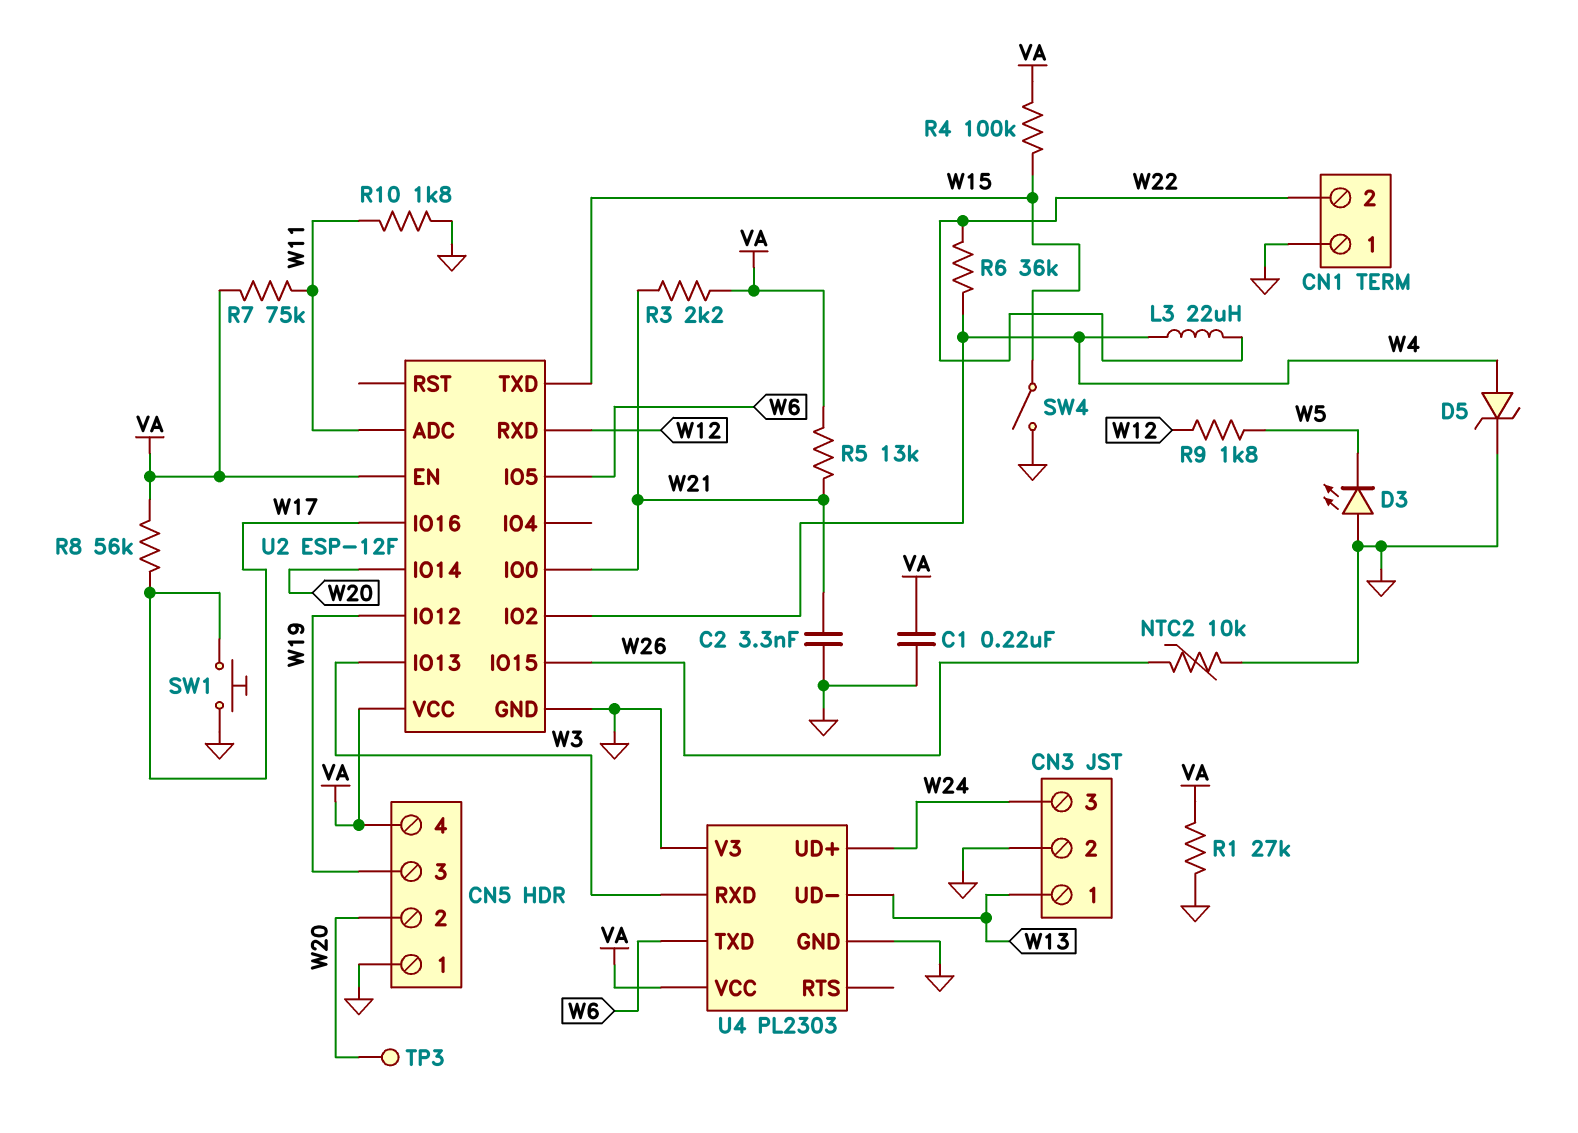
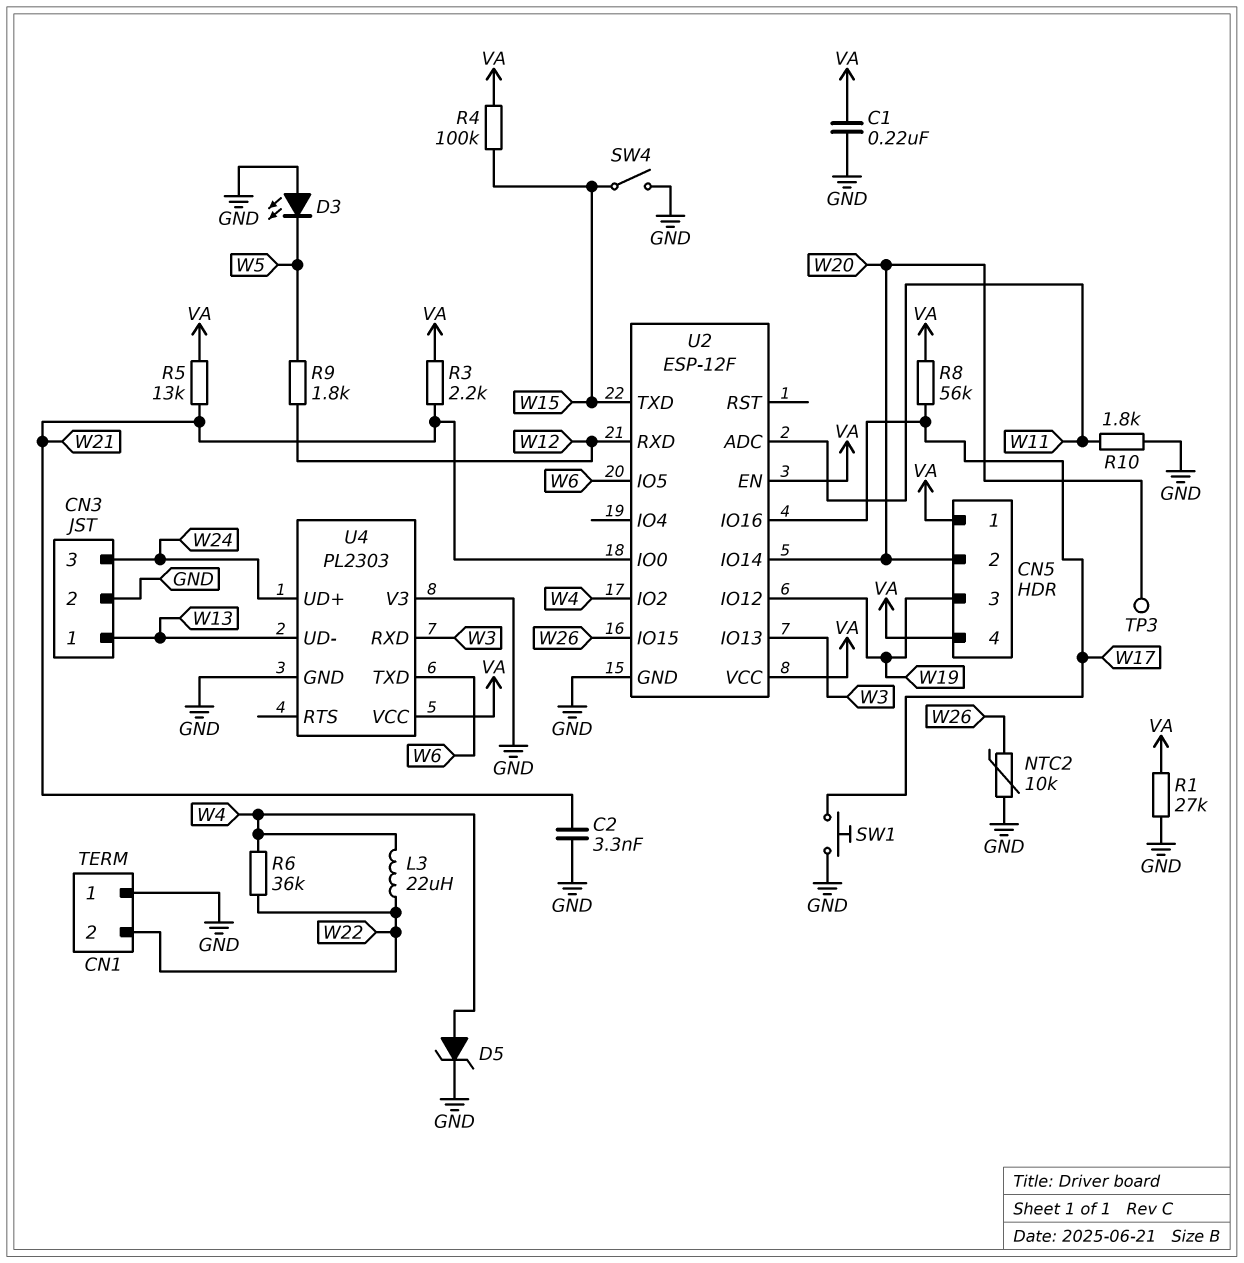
CN5 pin 1: GND -> VA
R7: 75k (VA, W11) -> none

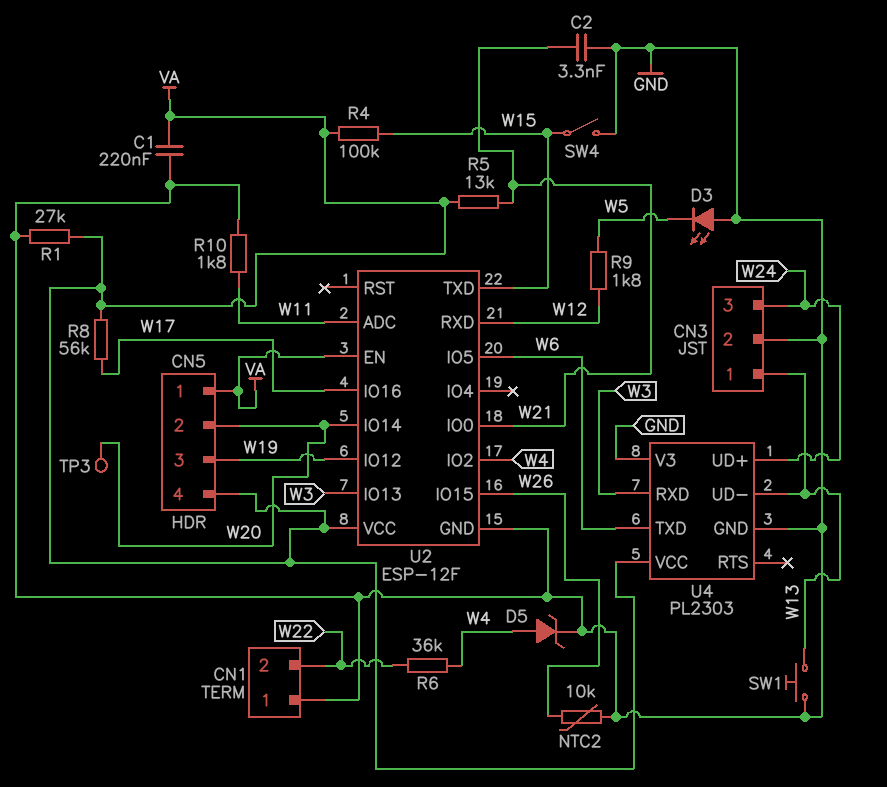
L3: 22uH (W4, W22) -> none
R3: 2.2k (VA, W21) -> none
SW1: button (GND, W17) -> button (GND, W13)

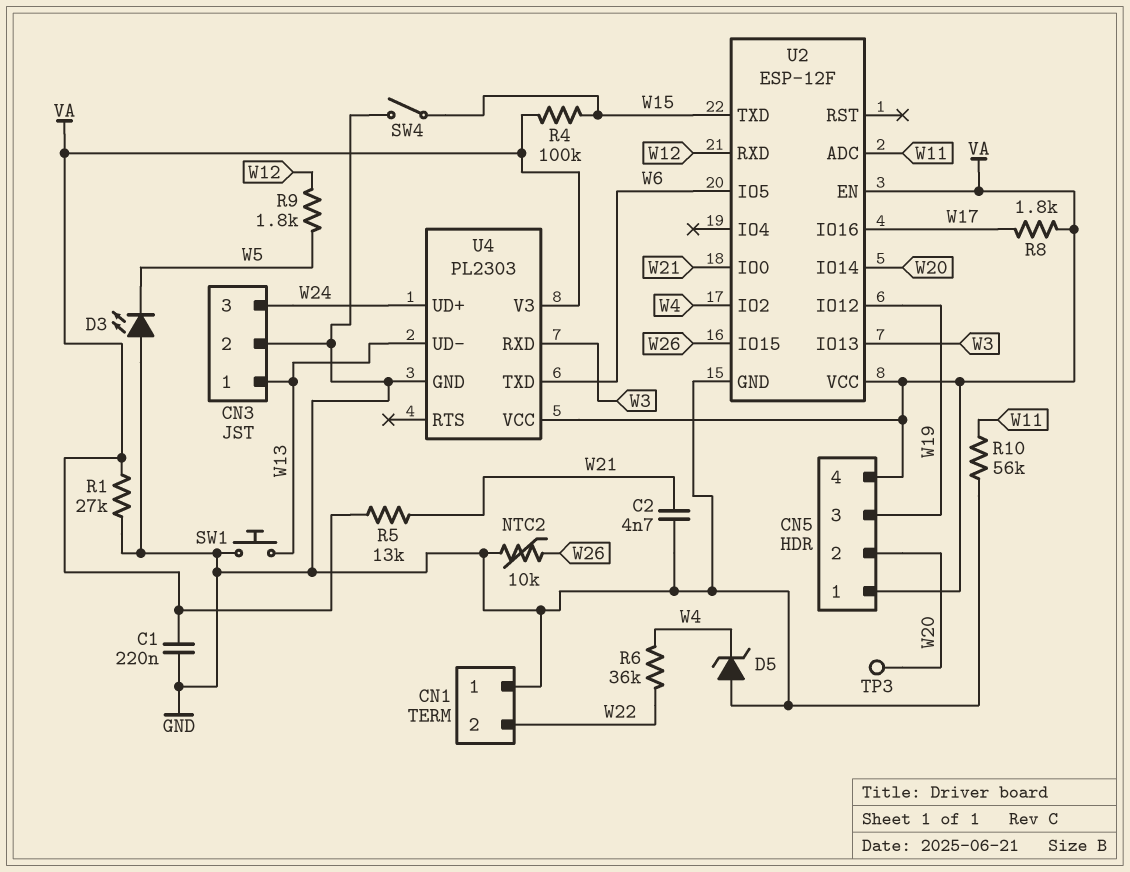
C2: 3.3nF (GND, W21) -> 4.7nF (GND, W21)
D5: zener (A W4, K GND) -> zener (A GND, K W4)
R8: 56k (VA, W17) -> 1.8k (VA, W17)
R10: 1.8k (GND, W11) -> 56k (GND, W11)
U4 pin V3: GND -> VA

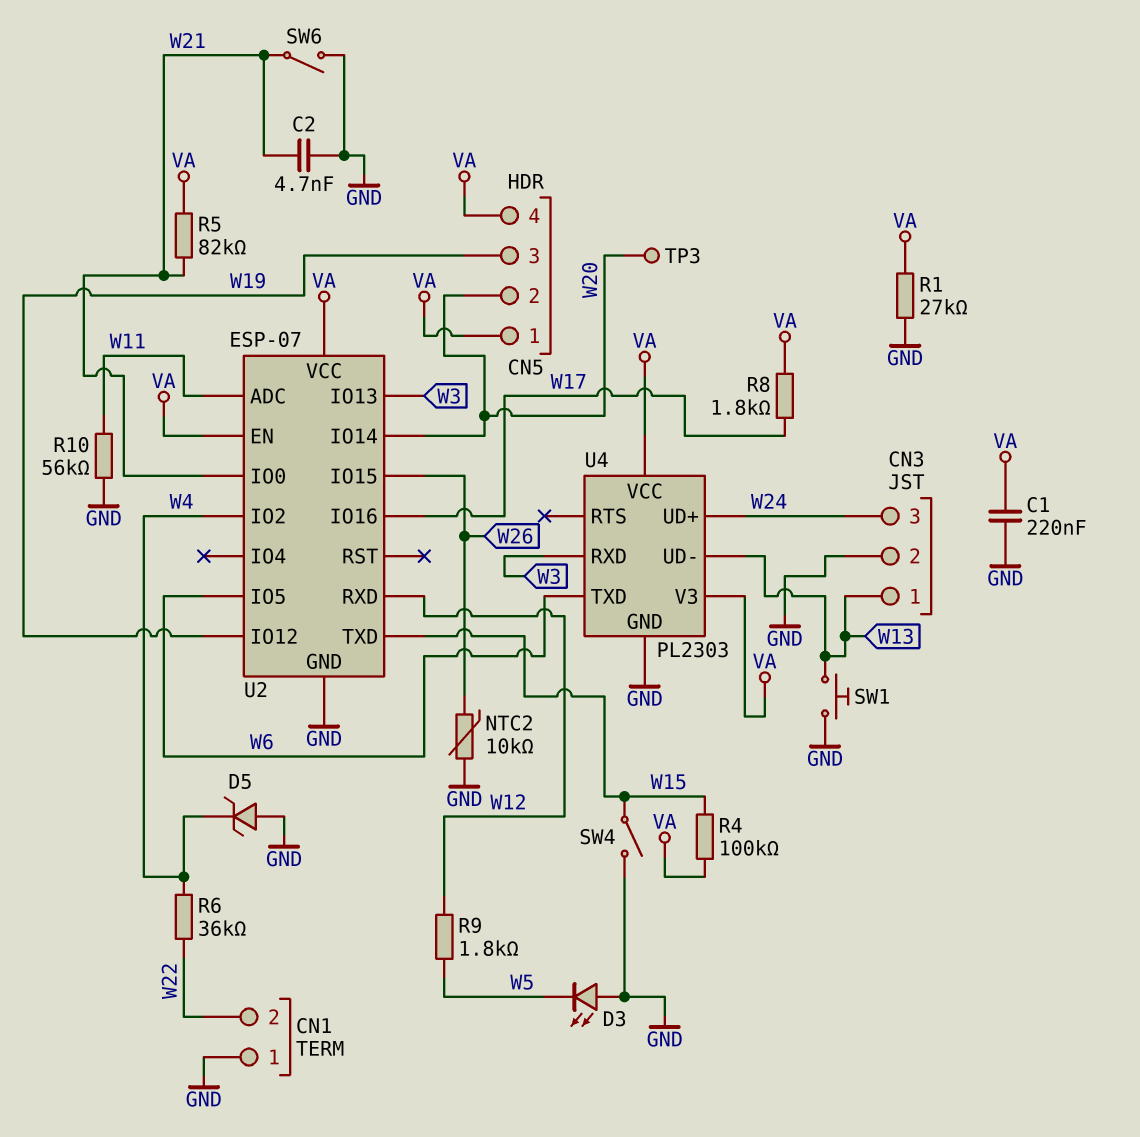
R5: 13k (VA, W21) -> 82k (VA, W21)
SW6: none -> switch (GND, W21)
U2: ESP-12F -> ESP-07

